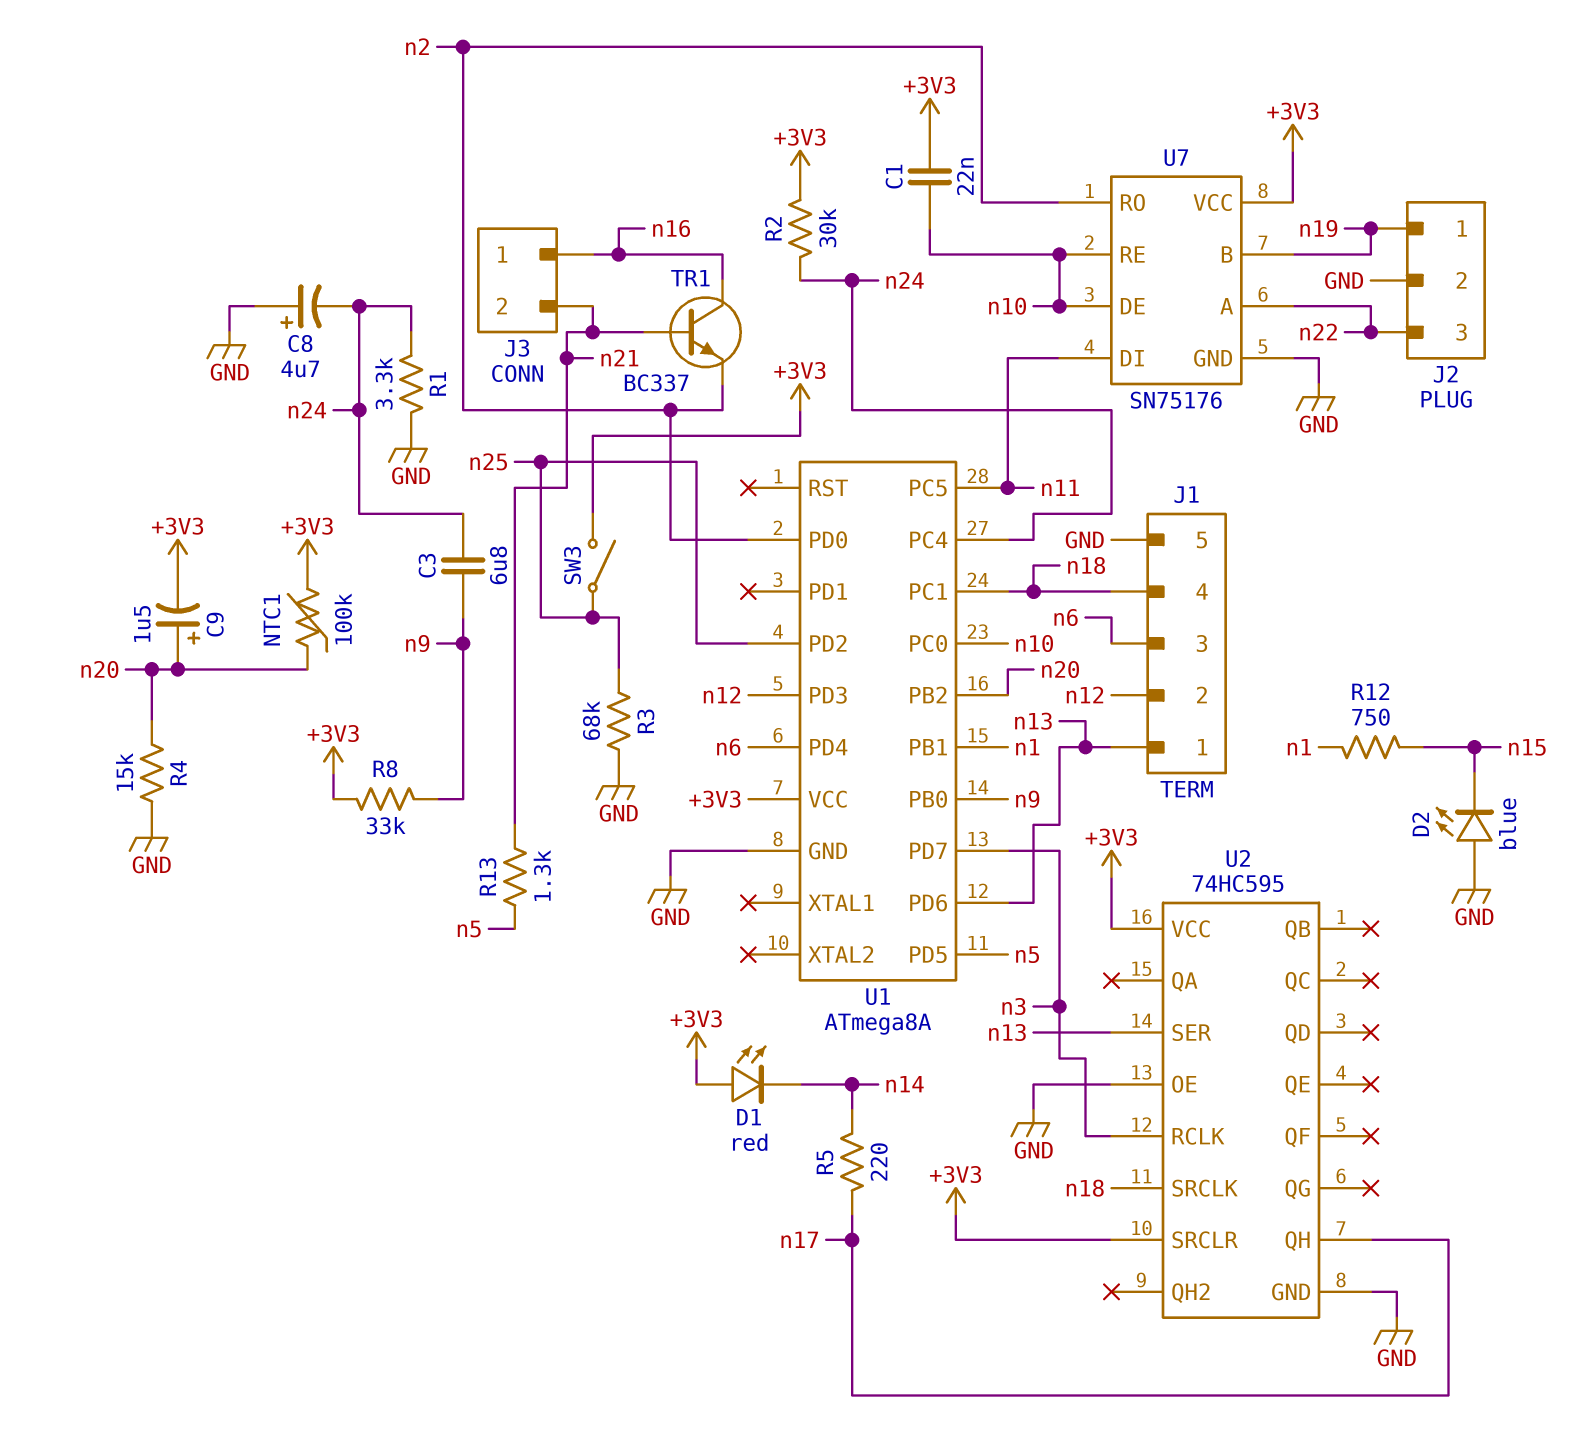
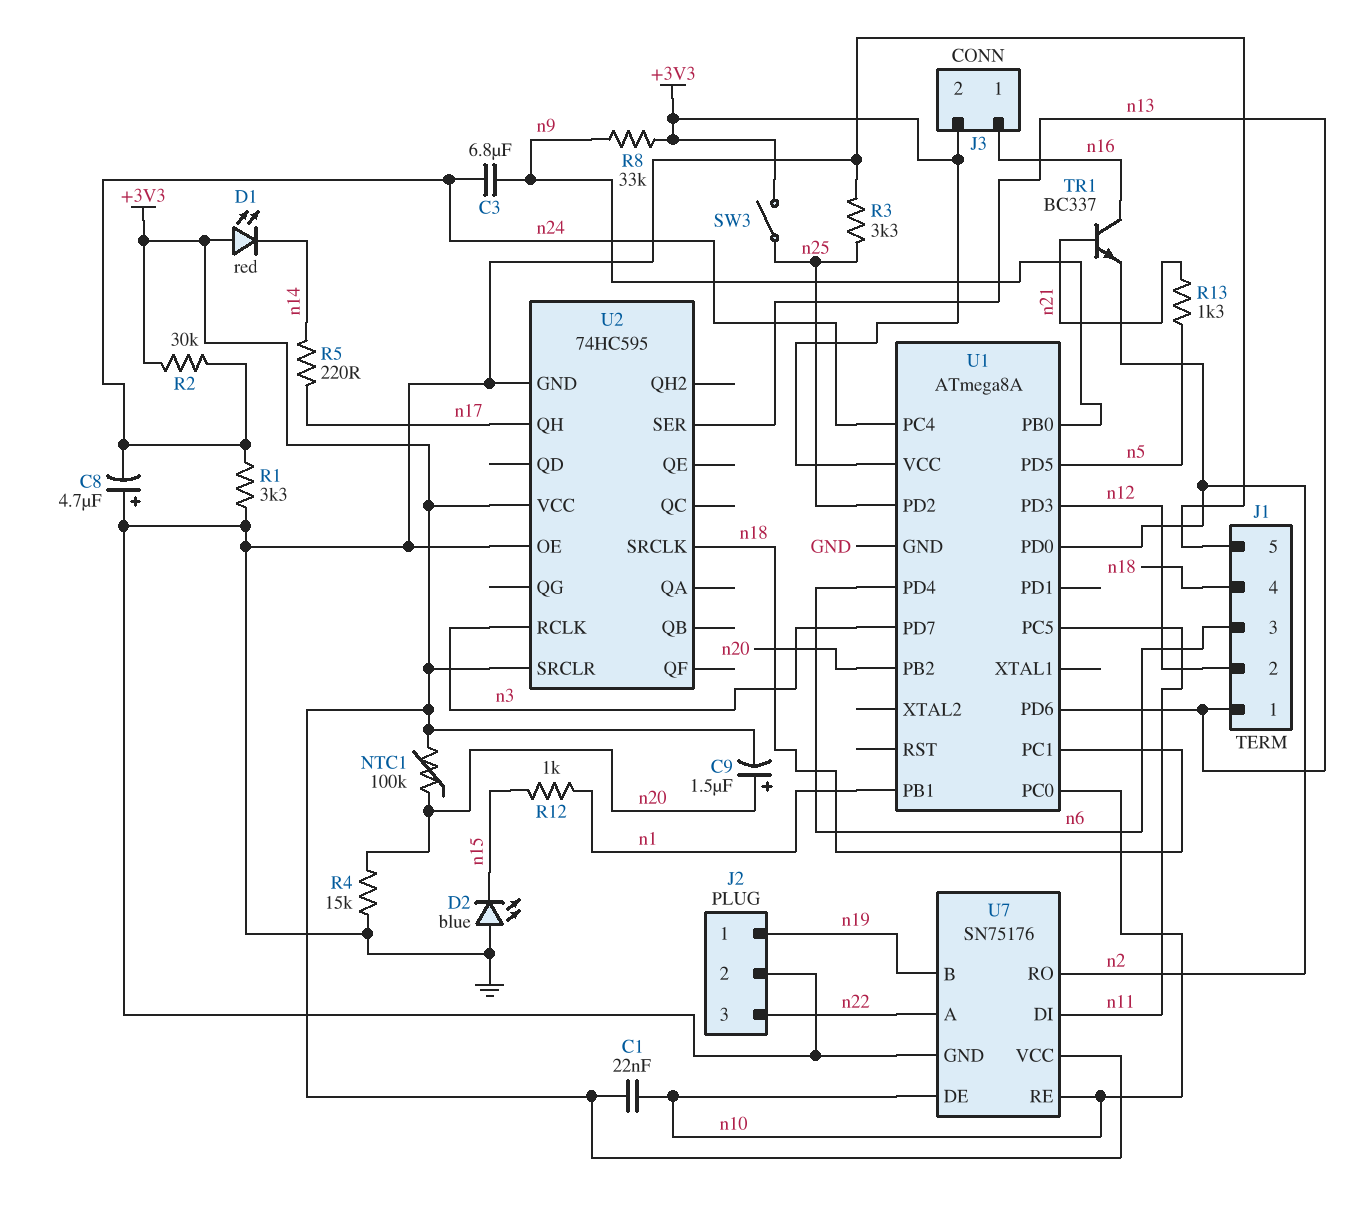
J3 pin 2: n21 -> +3V3
R3: 68k (GND, n25) -> 3.3k (GND, n25)
R12: 750 (n1, n15) -> 1k (n1, n15)

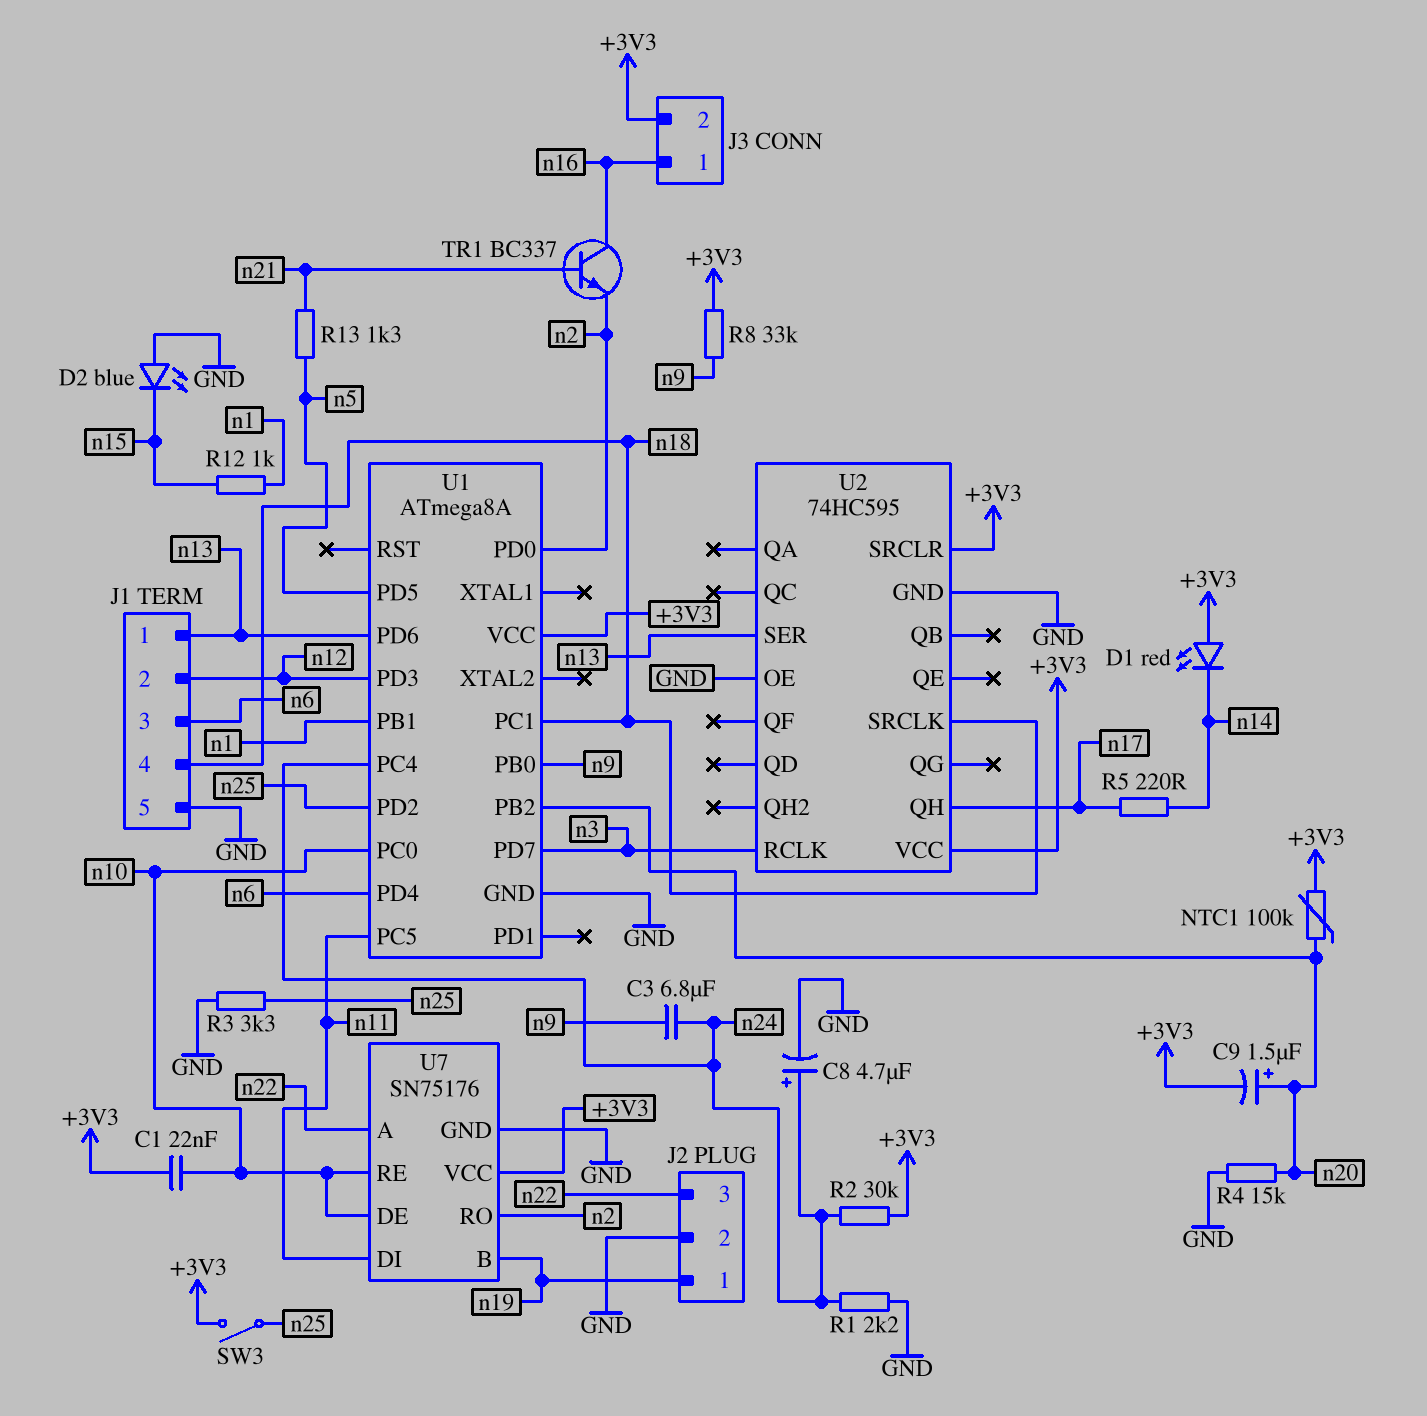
C8: 4.7uF (plus GND, minus n24) -> 4.7uF (plus n24, minus GND)
R1: 3.3k (GND, n24) -> 2.2k (GND, n24)

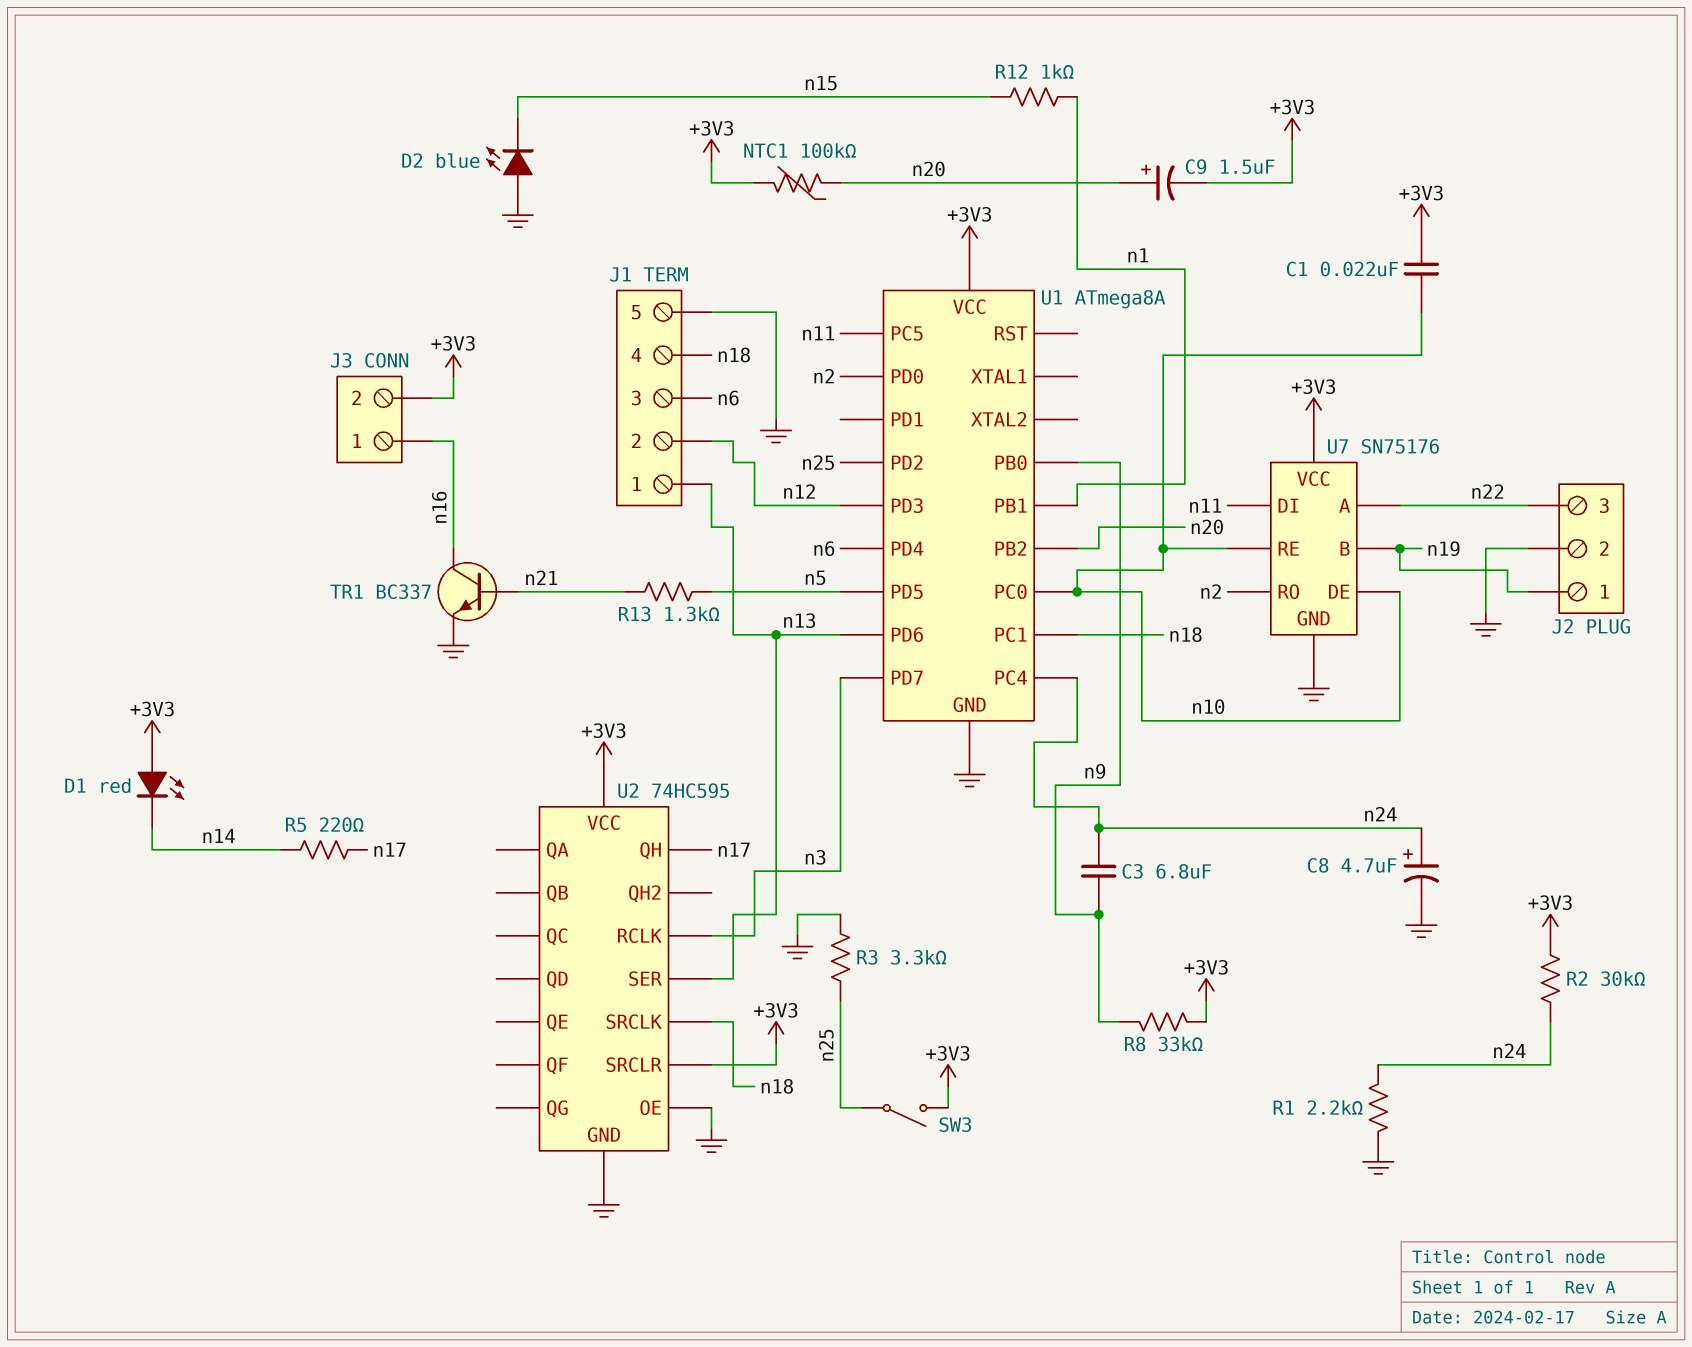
R4: 15k (GND, n20) -> none
TR1: NPN BC337 (B n21, C n16, E n2) -> NPN BC337 (B n21, C n16, E GND)

